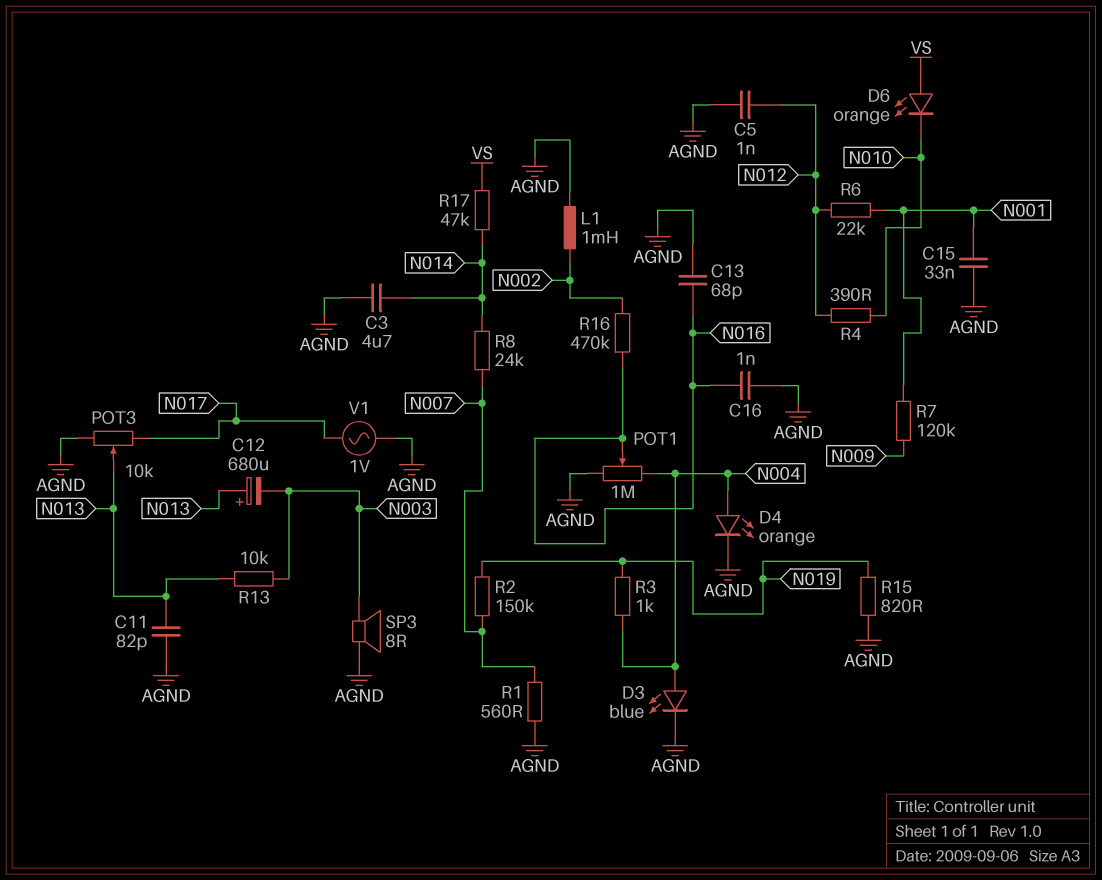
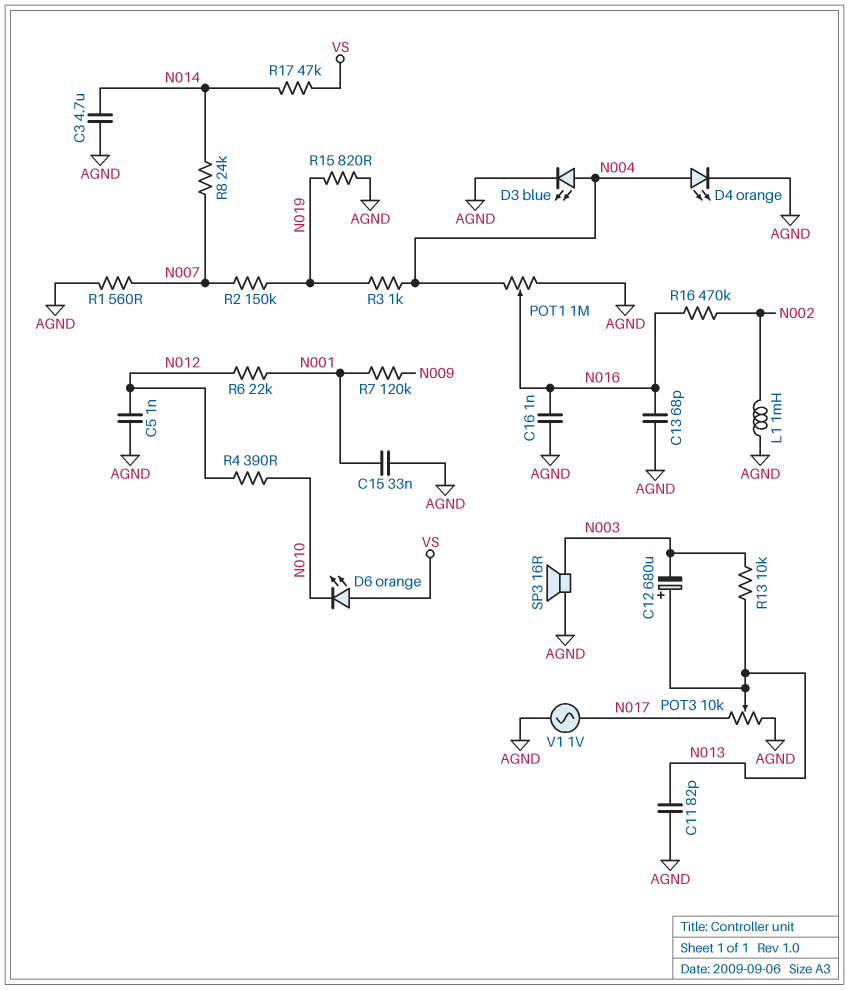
SP3: speaker 8R (AGND, N003) -> speaker 16R (AGND, N003)

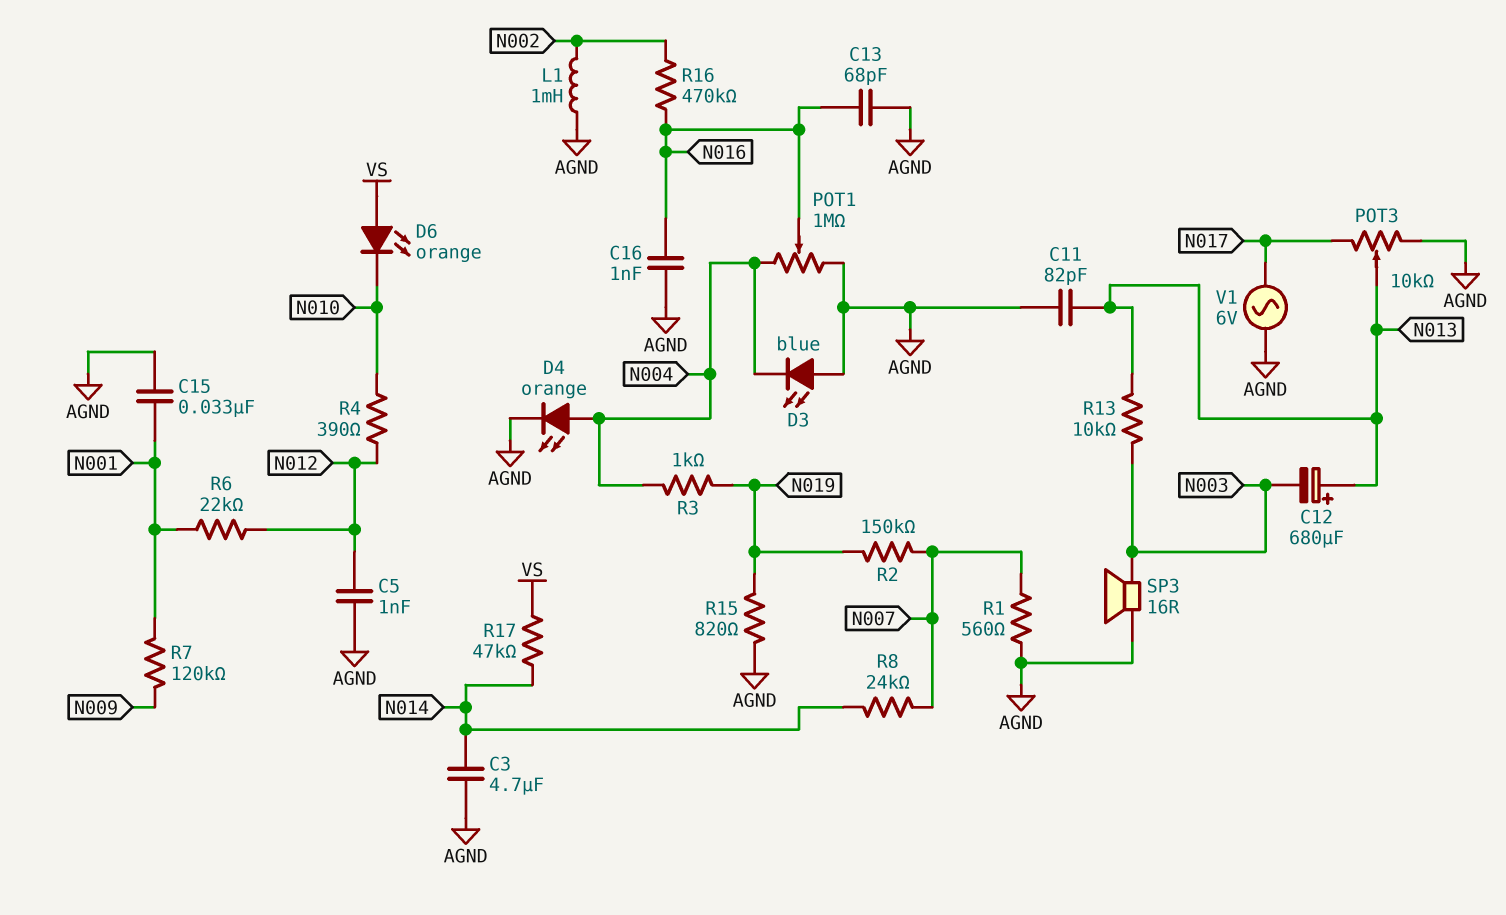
D3: LED blue (A N004, K AGND) -> LED blue (A AGND, K N004)
V1: AC 1V (AGND, N017) -> AC 6V (AGND, N017)

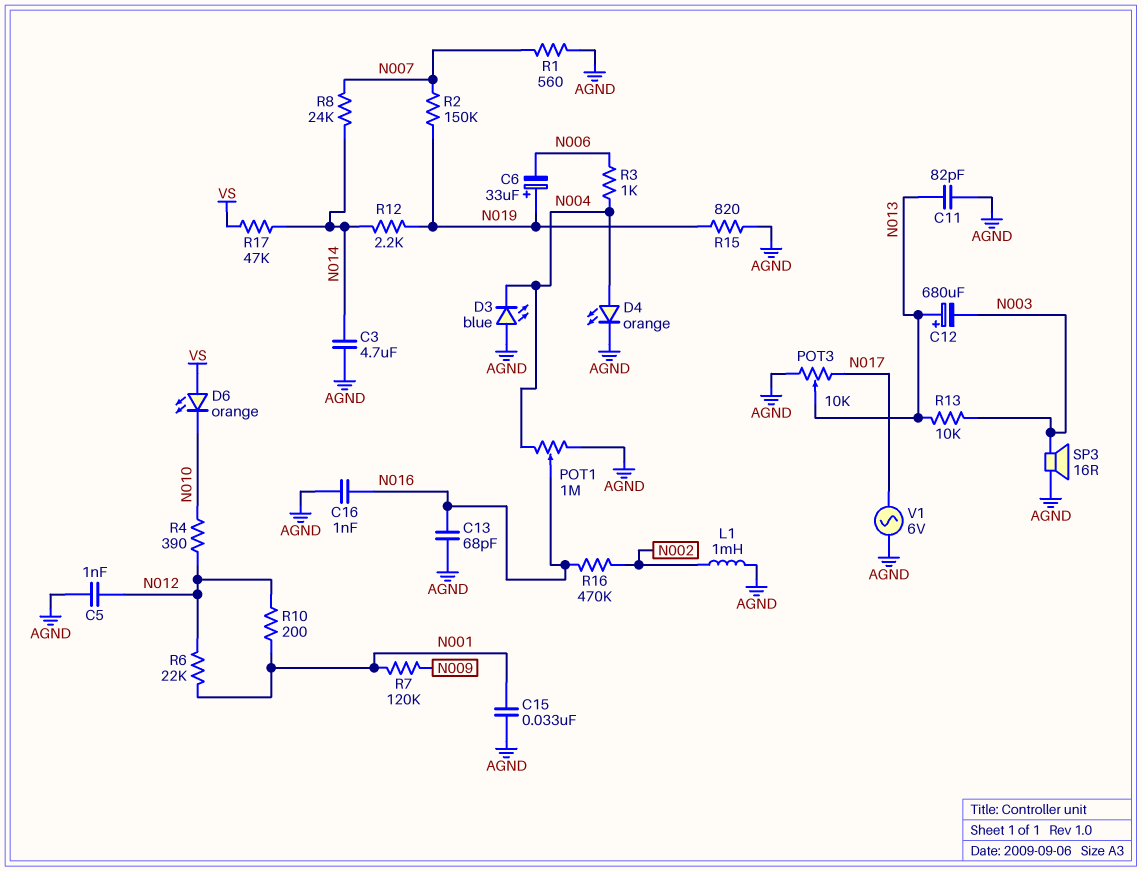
C6: none -> 33uF (plus N019, minus N006)
R3: 1k (N004, N019) -> 1k (N004, N006)
R10: none -> 200 (N001, N012)
R12: none -> 2.2k (N014, N019)

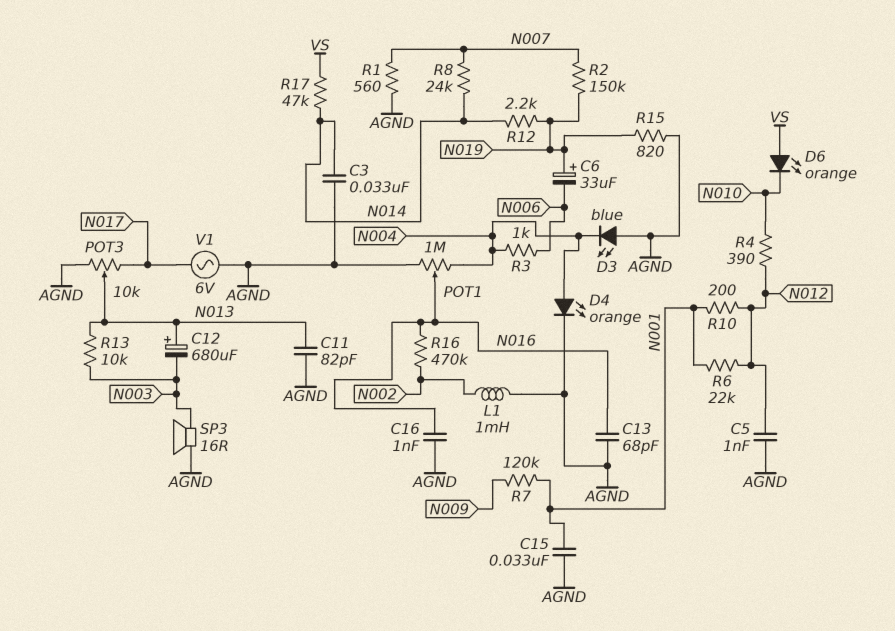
C3: 4.7uF (AGND, N014) -> 33nF (AGND, N014)

